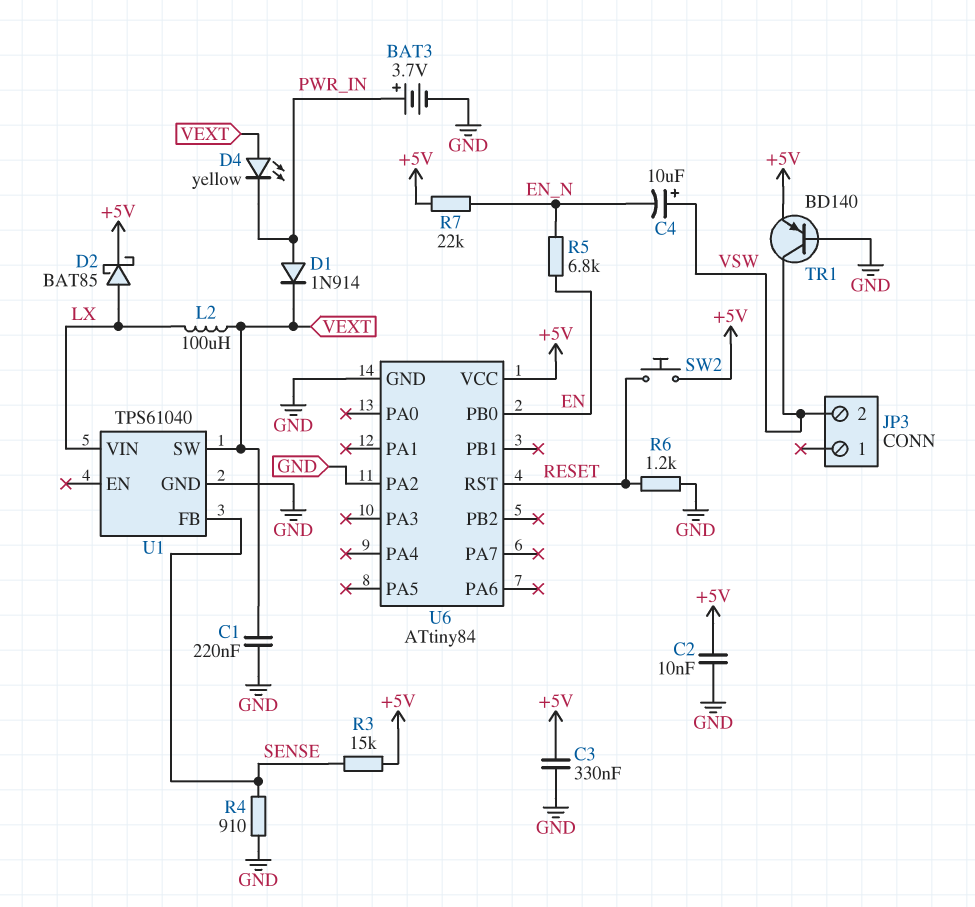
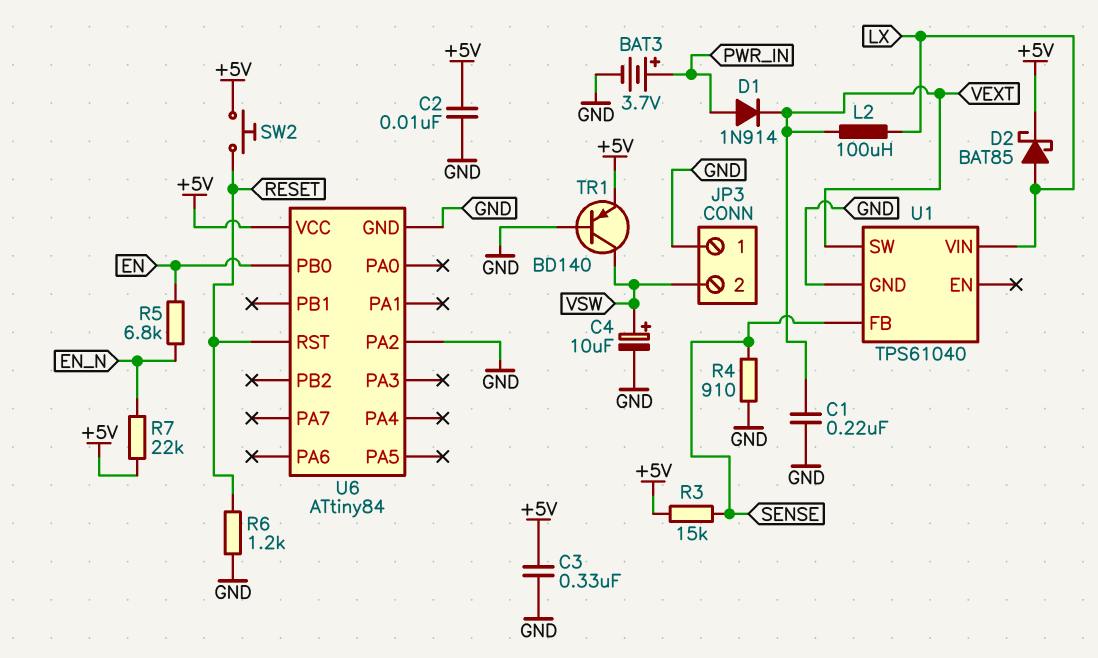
C4: 10uF (plus VSW, minus EN_N) -> 10uF (plus VSW, minus GND)
D4: LED yellow (A VEXT, K PWR_IN) -> none
JP3 pin 1: none -> GND

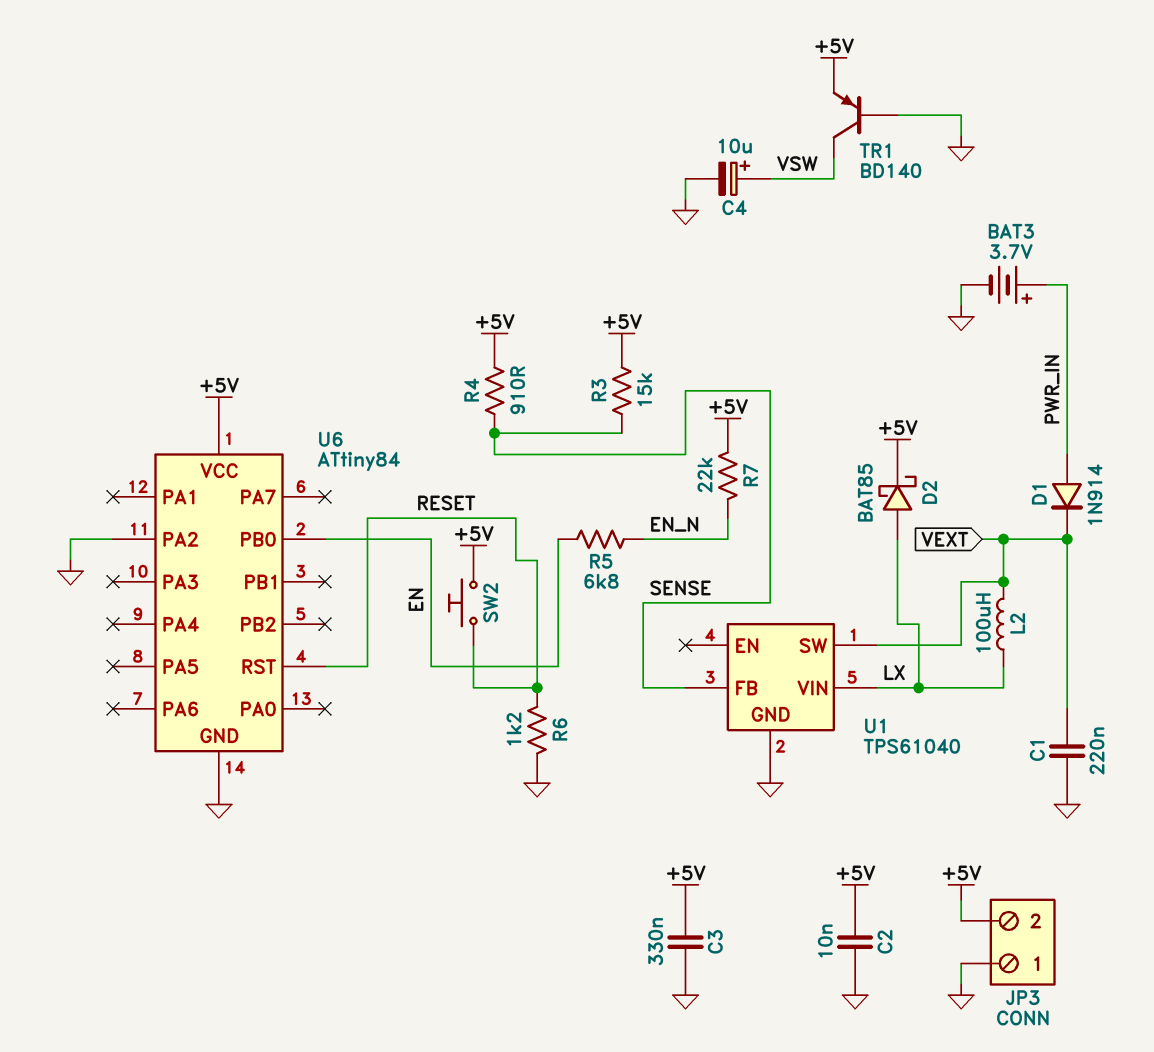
JP3 pin 2: VSW -> +5V
R4: 910 (GND, SENSE) -> 910 (+5V, SENSE)

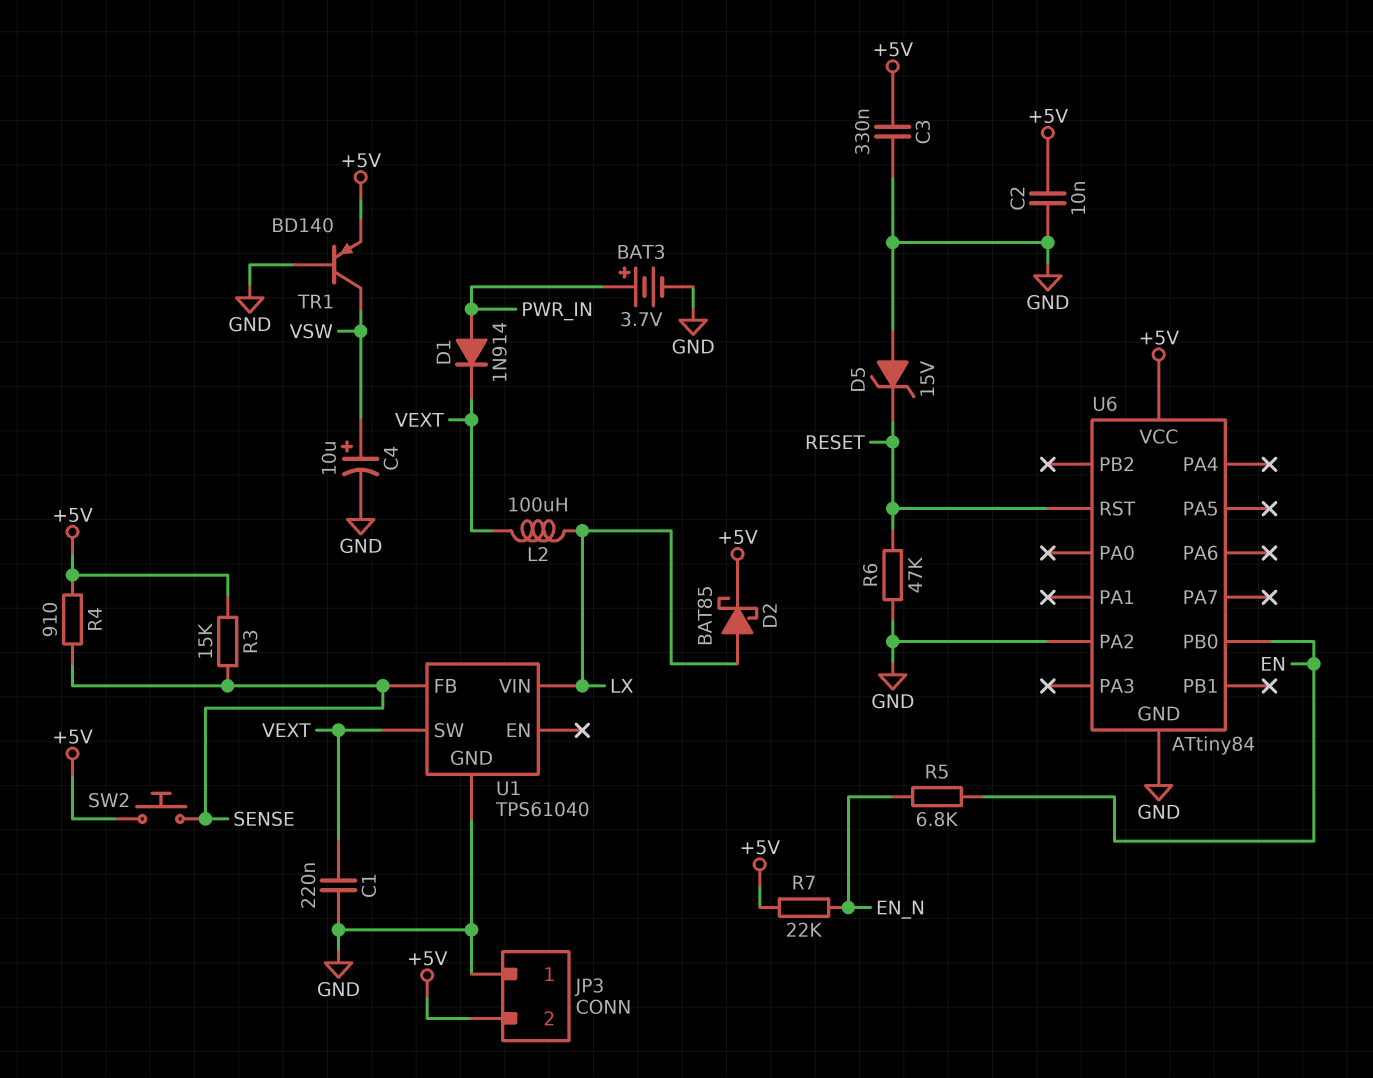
D5: none -> zener 15V (A GND, K RESET)
R6: 1.2k (GND, RESET) -> 47k (GND, RESET)
SW2: button (+5V, RESET) -> button (+5V, SENSE)

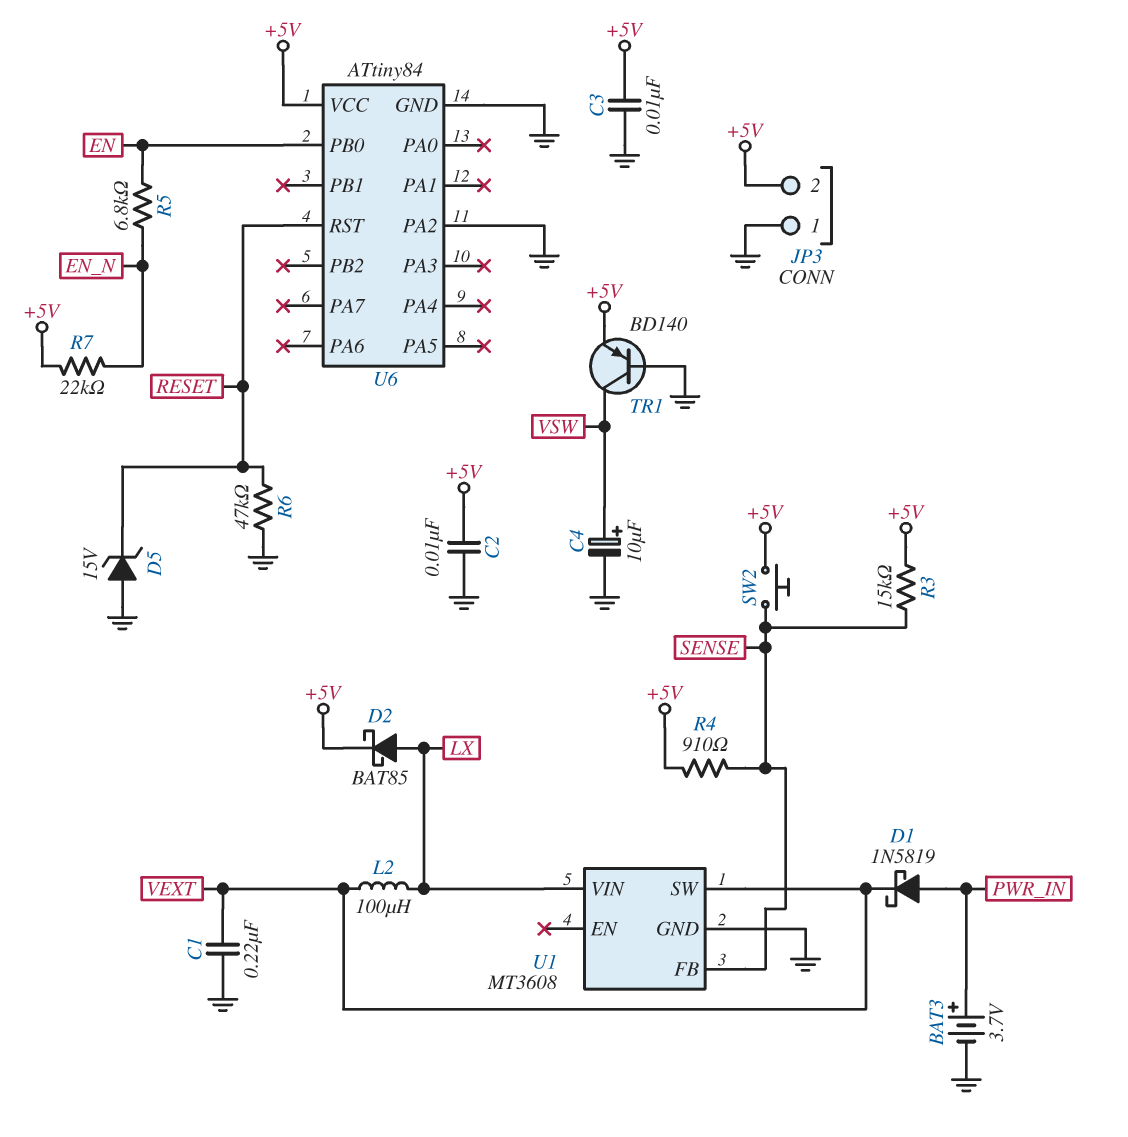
C3: 330nF (+5V, GND) -> 10nF (+5V, GND)
D1: diode 1N914 (A PWR_IN, K VEXT) -> schottky 1N5819 (A PWR_IN, K VEXT)
U1: TPS61040 -> MT3608

